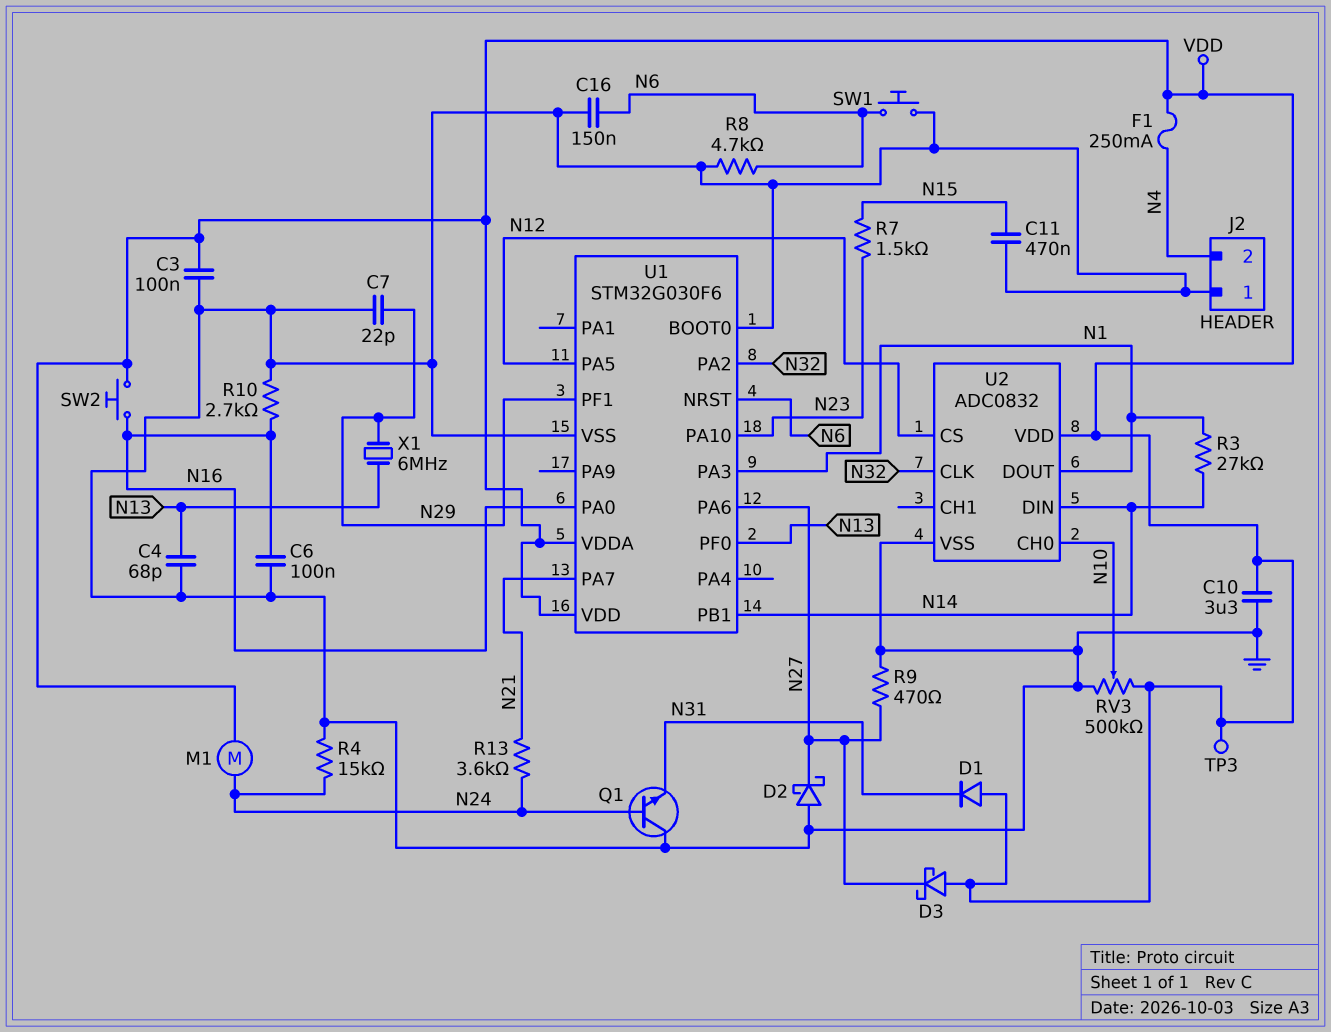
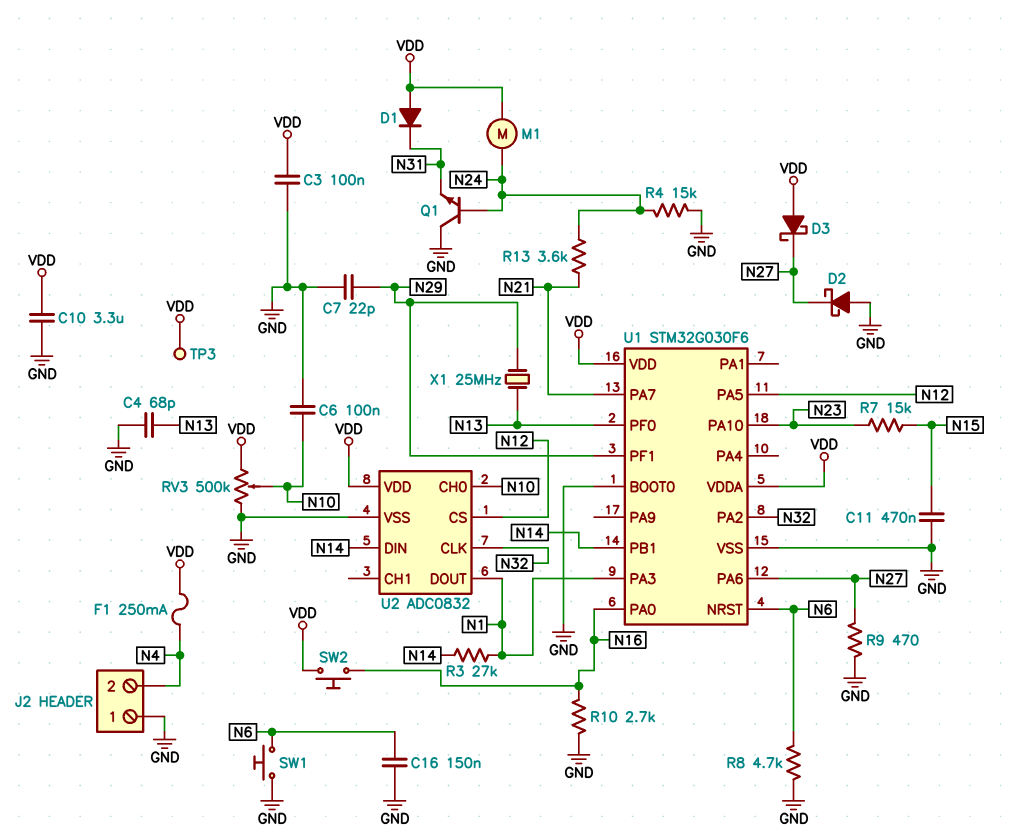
C6: 100nF (GND, N16) -> 100nF (GND, N10)
R7: 1.5k (N15, N23) -> 15k (N15, N23)
X1: 6MHz (N13, N29) -> 25MHz (N13, N29)

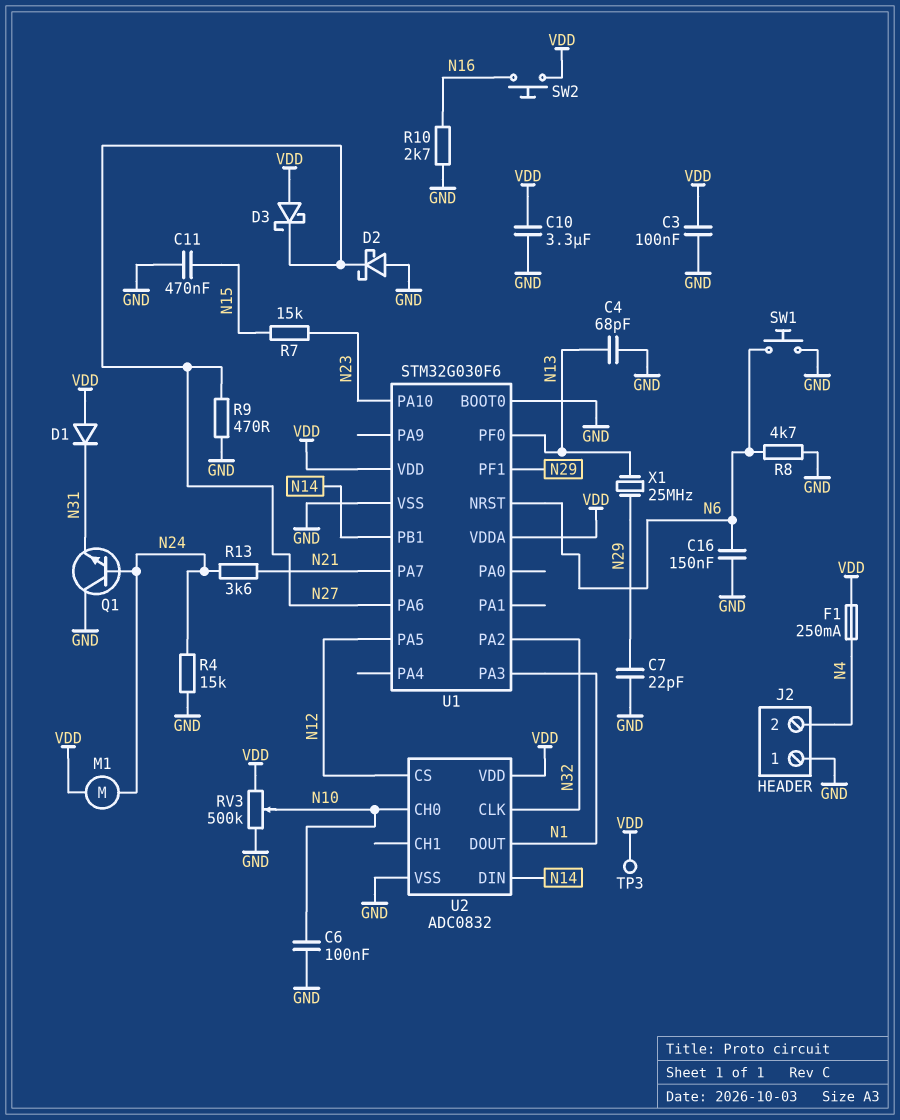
R3: 27k (N1, N14) -> none
U1 pin PA0: N16 -> none

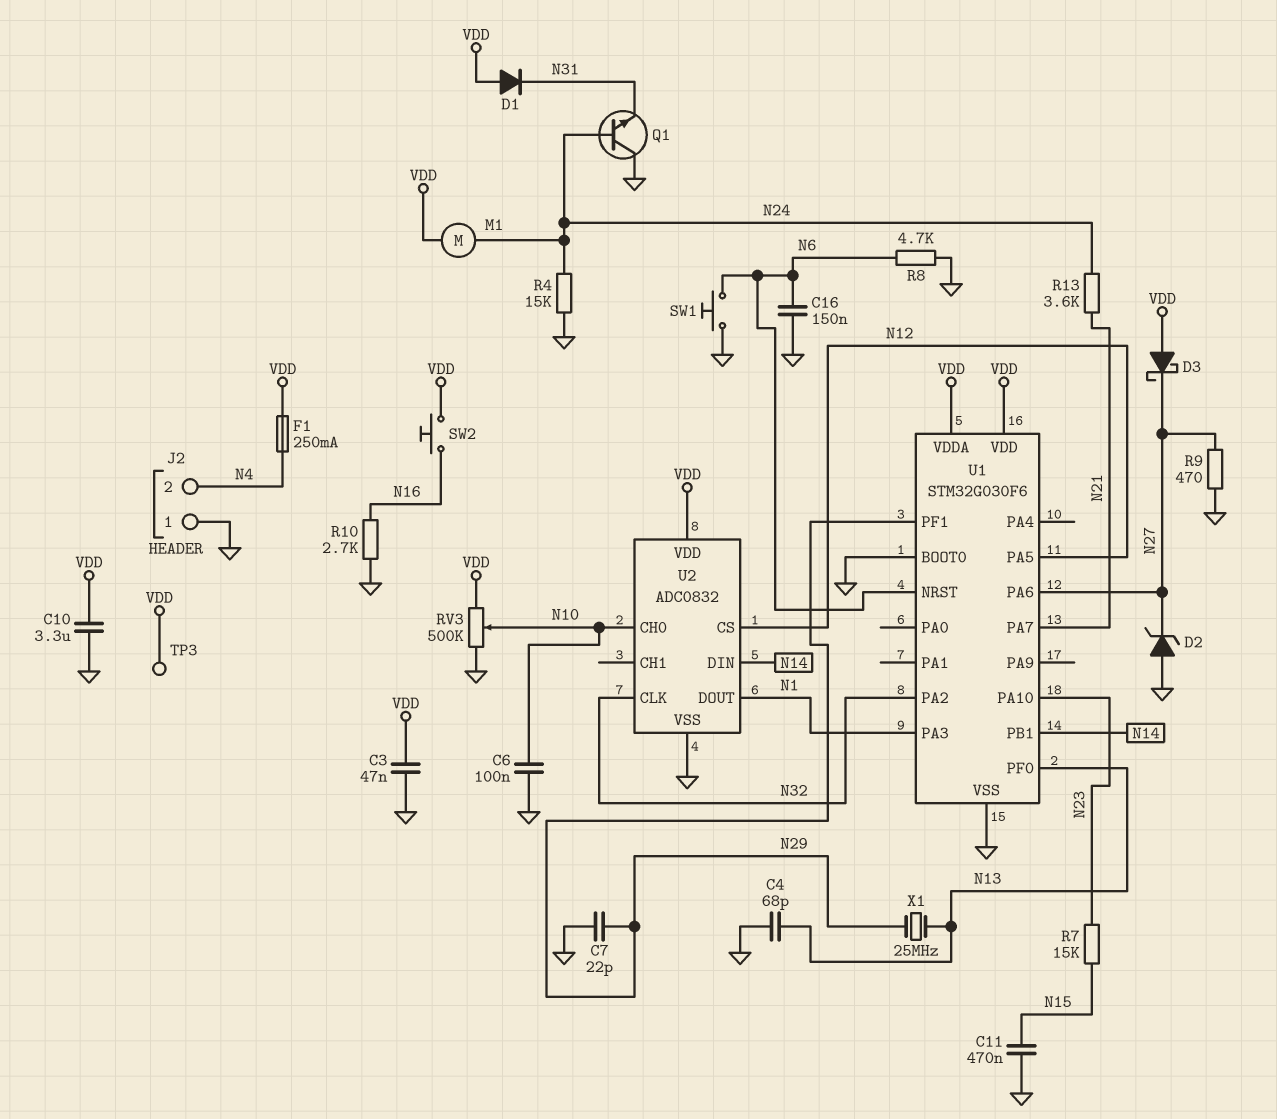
C3: 100nF (GND, VDD) -> 47nF (GND, VDD)
D2: schottky (A GND, K N27) -> zener (A GND, K N27)

